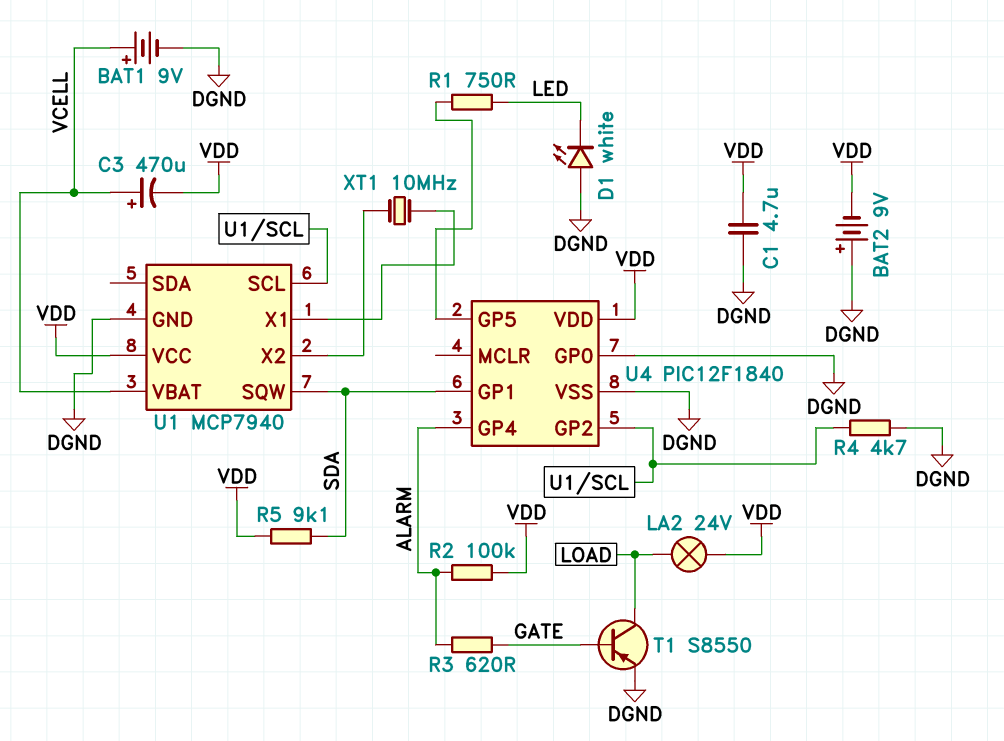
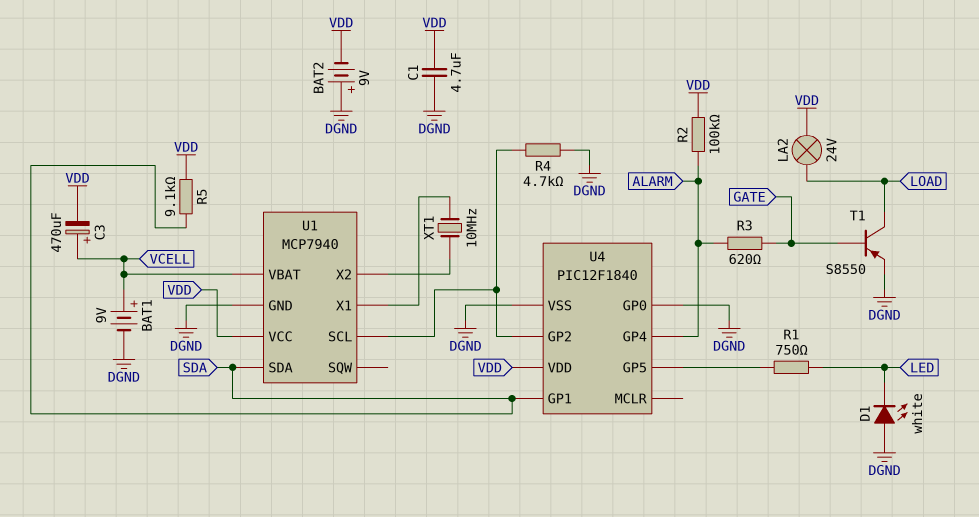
U1 pin SDA: none -> SDA
U1 pin SQW: SDA -> none

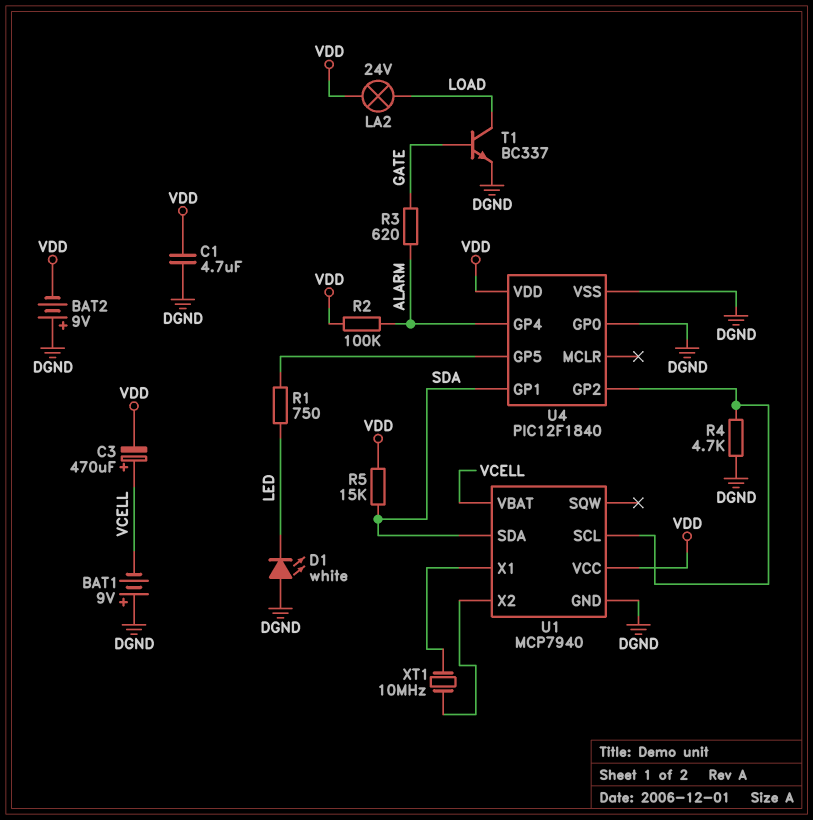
BAT1: 9V (plus VCELL, minus DGND) -> 9V (plus DGND, minus VCELL)
R5: 9.1k (SDA, VDD) -> 15k (SDA, VDD)
T1: PNP S8550 (B GATE, C LOAD, E DGND) -> NPN BC337 (B GATE, C LOAD, E DGND)

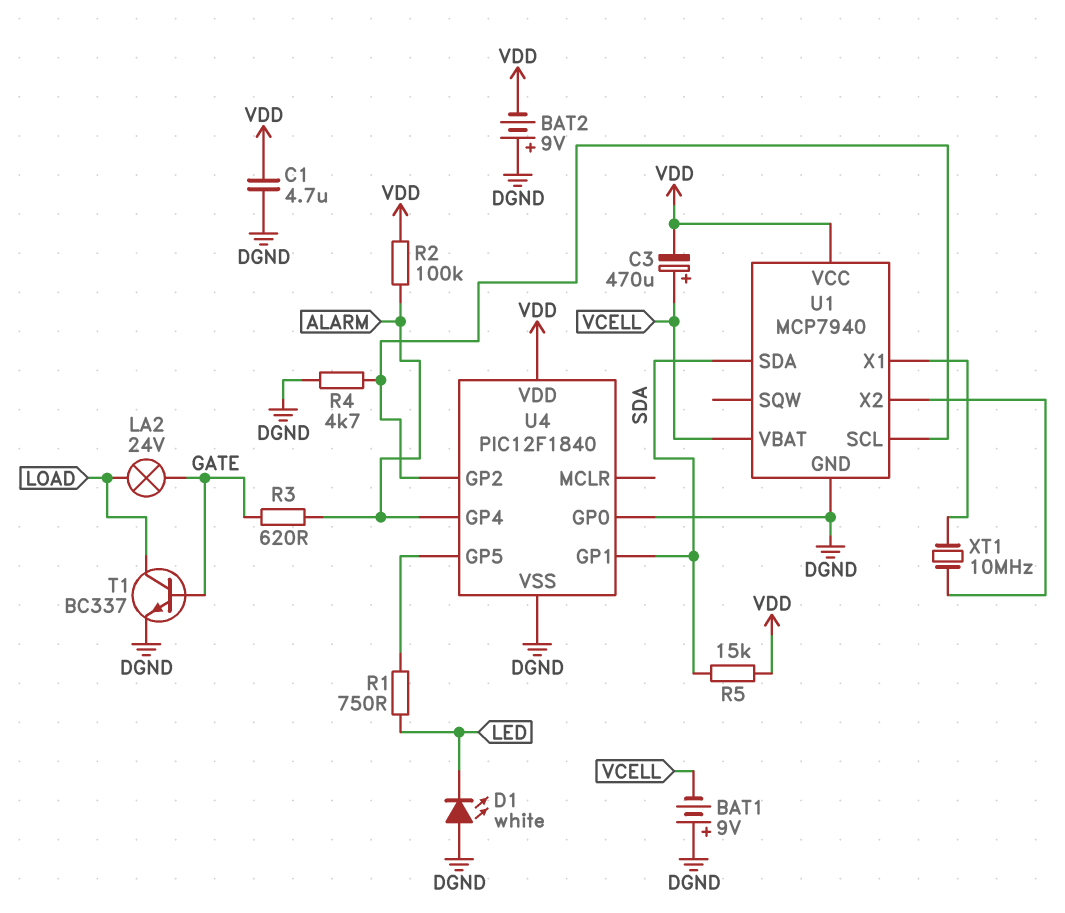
LA2: lamp 24V (LOAD, VDD) -> lamp 24V (GATE, LOAD)

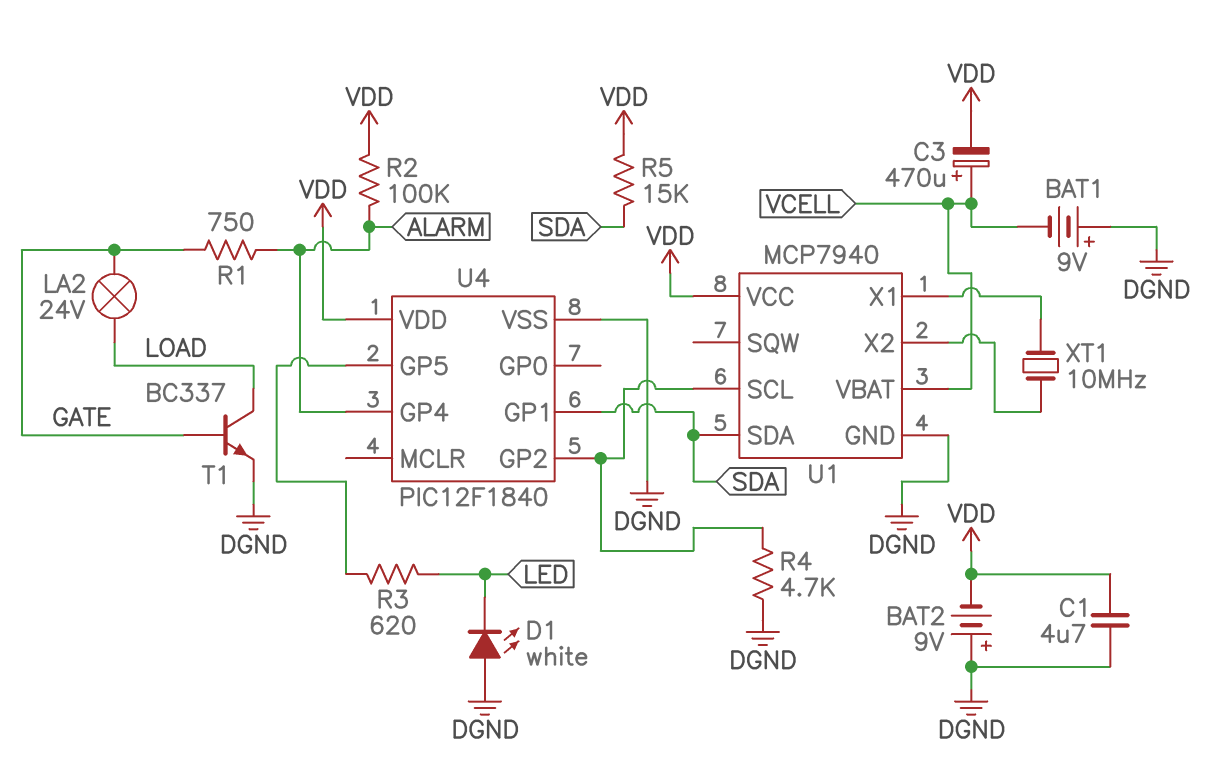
R1: 750 (LED, U4/GP5) -> 750 (ALARM, GATE)
R3: 620 (ALARM, GATE) -> 620 (LED, U4/GP5)
U4 pin GP0: DGND -> none

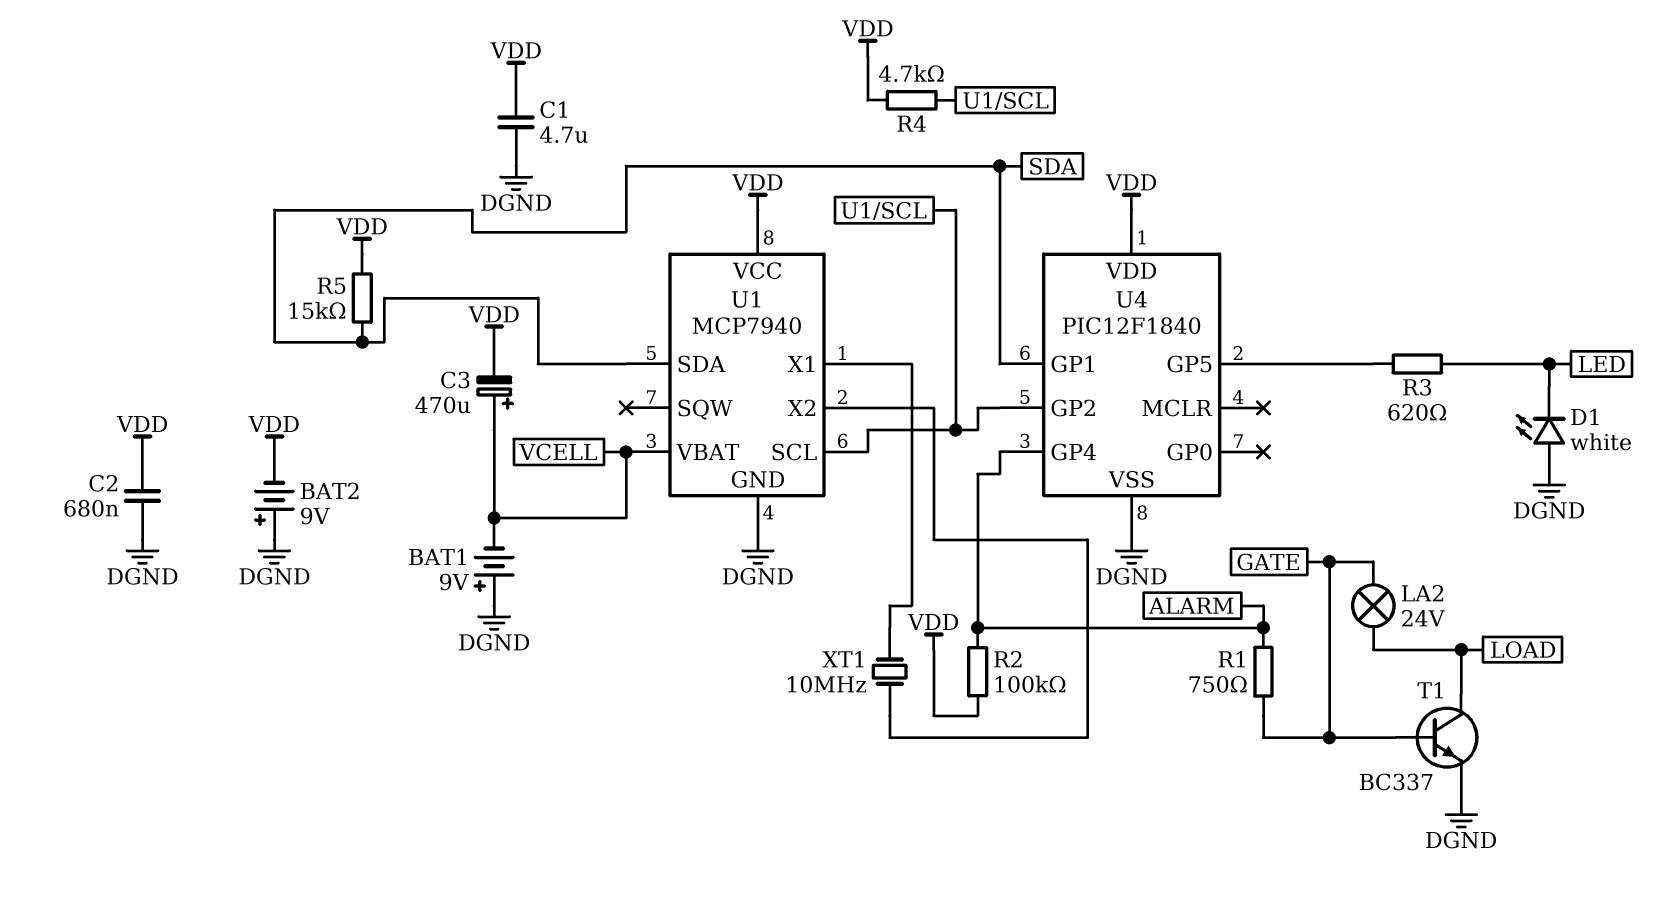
C2: none -> 680nF (DGND, VDD)
R4: 4.7k (DGND, U1/SCL) -> 4.7k (U1/SCL, VDD)

